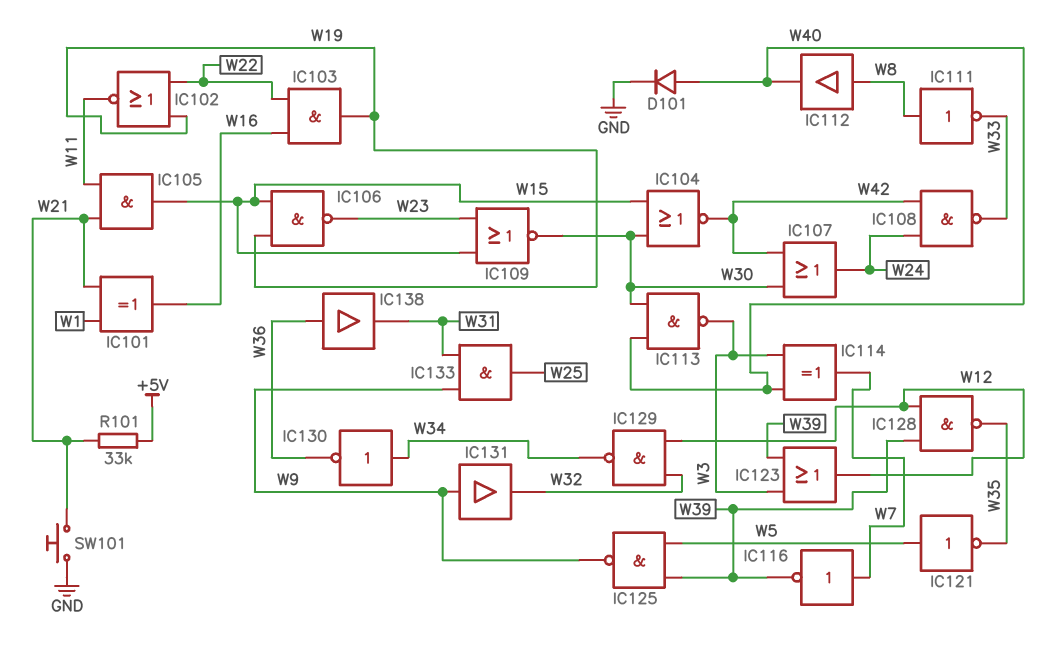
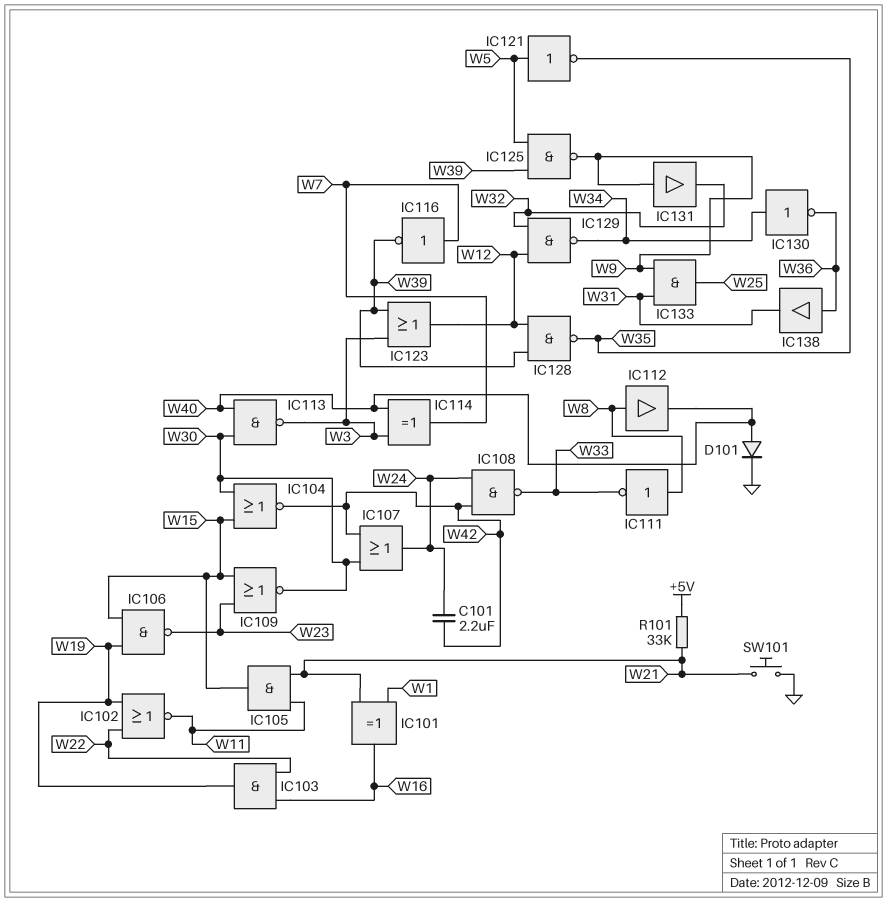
C101: none -> 2.2uF (W24, W42)

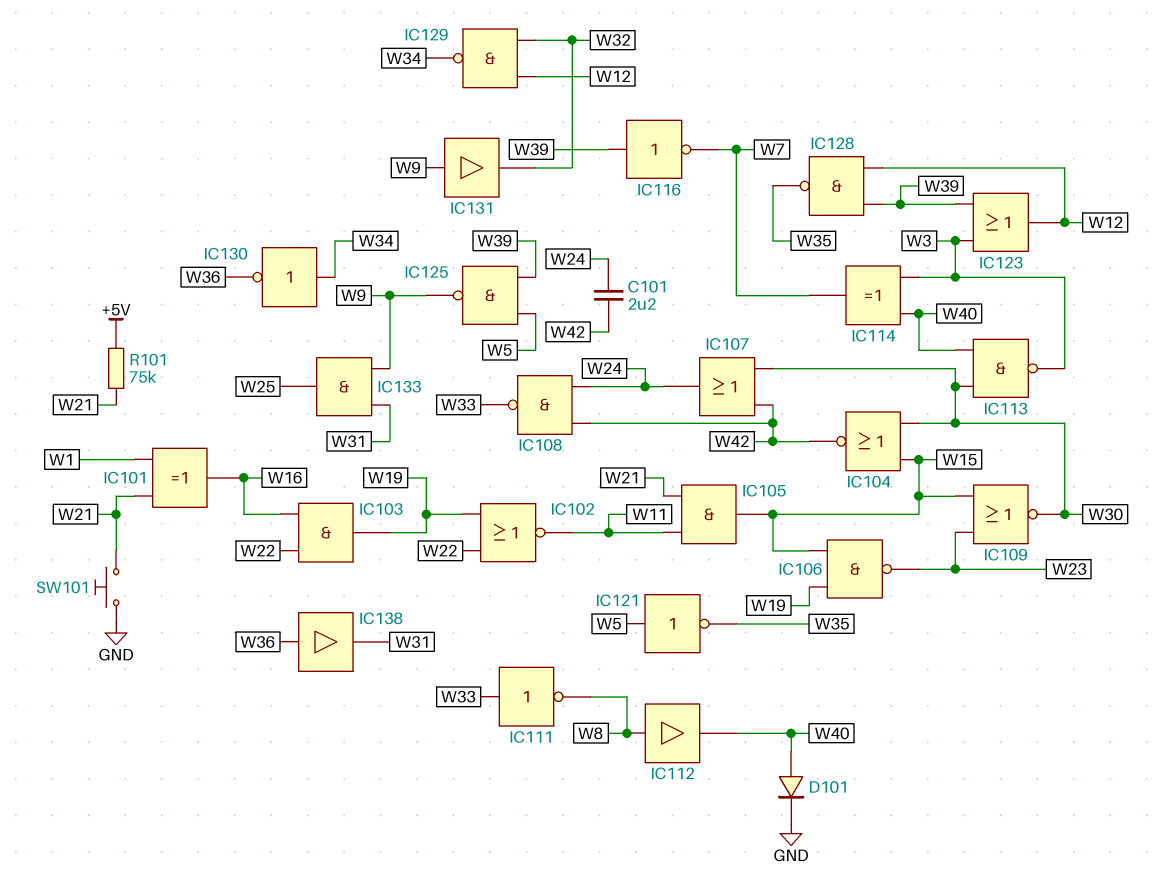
IC111: NOT (in W8, out W33) -> NOT (in W33, out W8)
IC116: NOT (in W7, out W39) -> NOT (in W39, out W7)
R101: 33k (+5V, W21) -> 75k (+5V, W21)

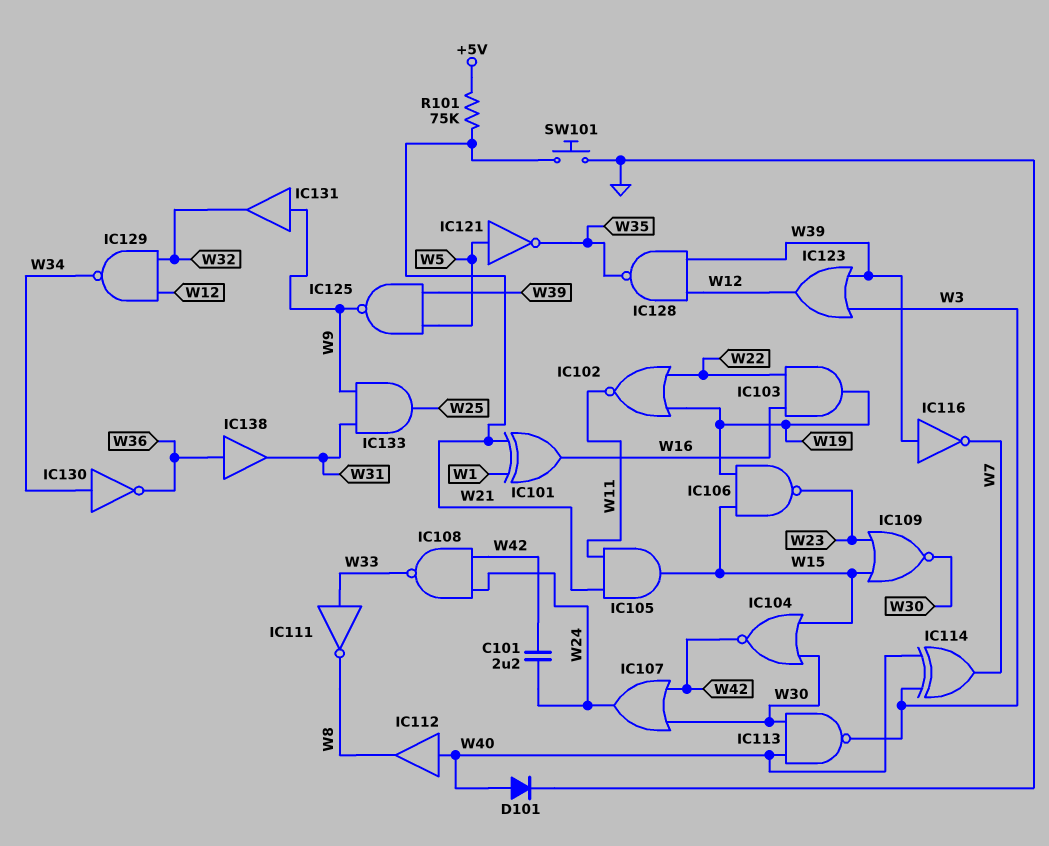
IC112: buffer (in W8, out W40) -> buffer (in W40, out W8)

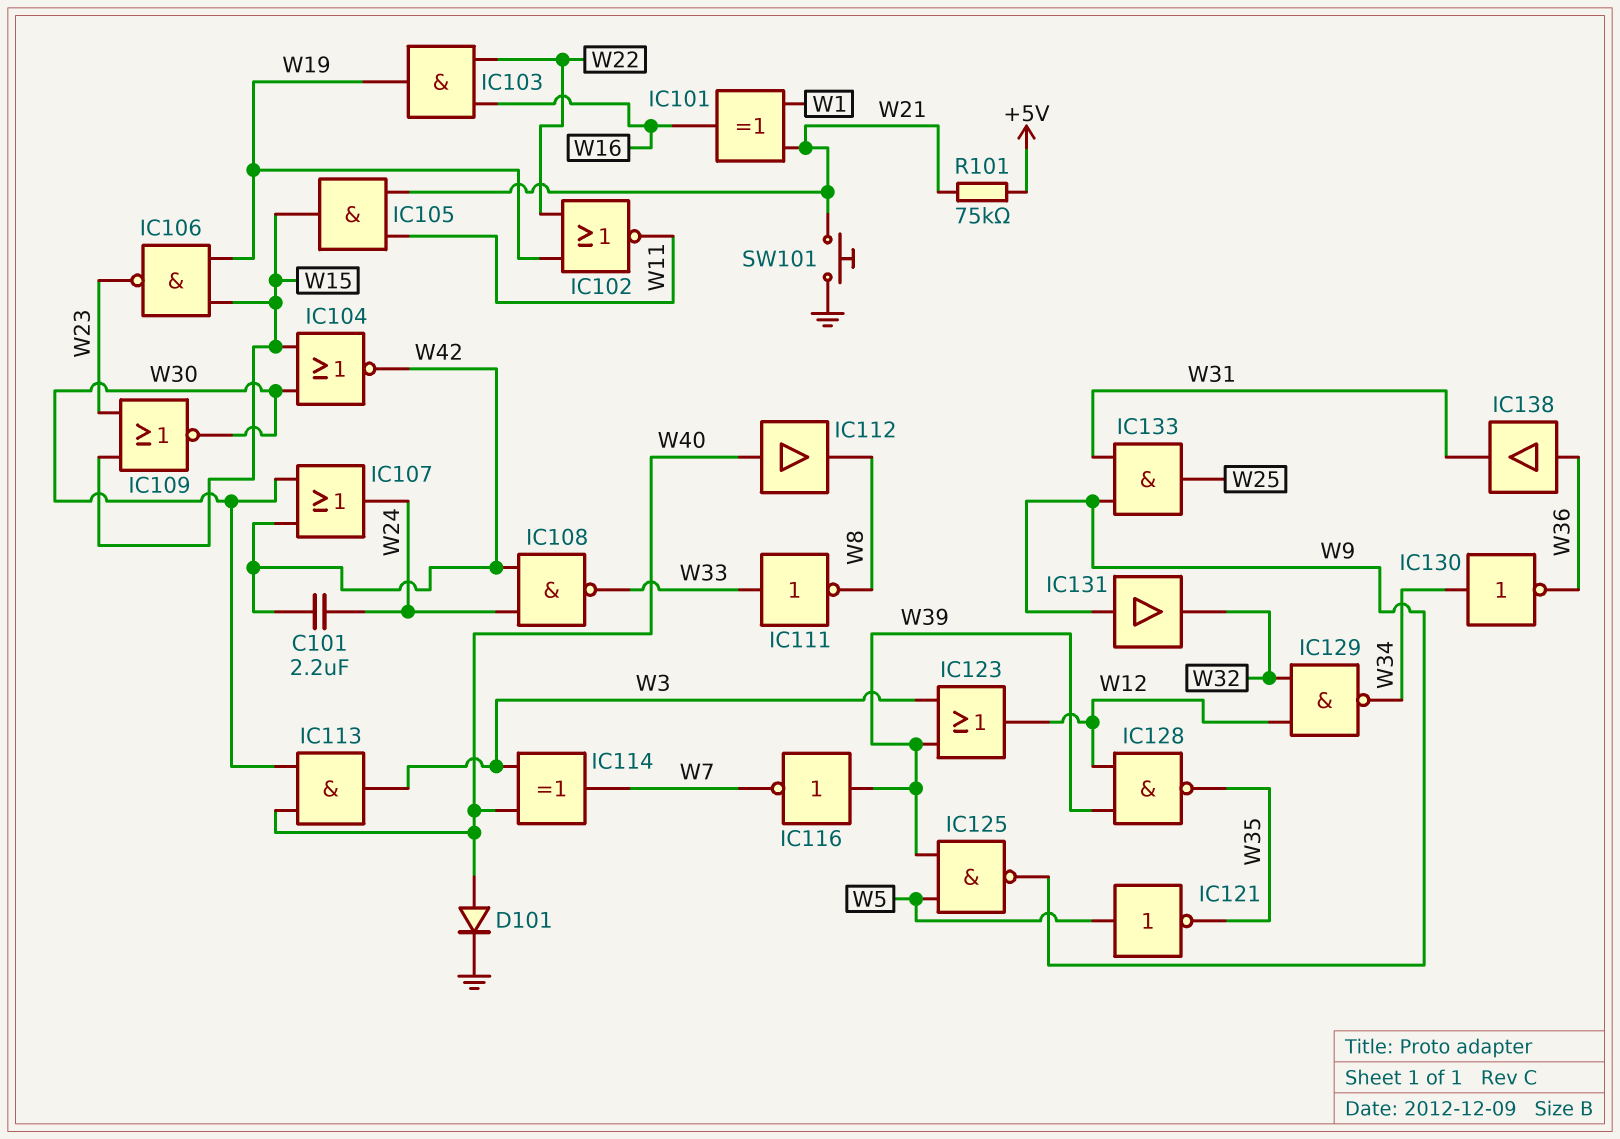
IC113: NAND (in W30, in W40, out W3) -> AND (in W30, in W40, out W3)

